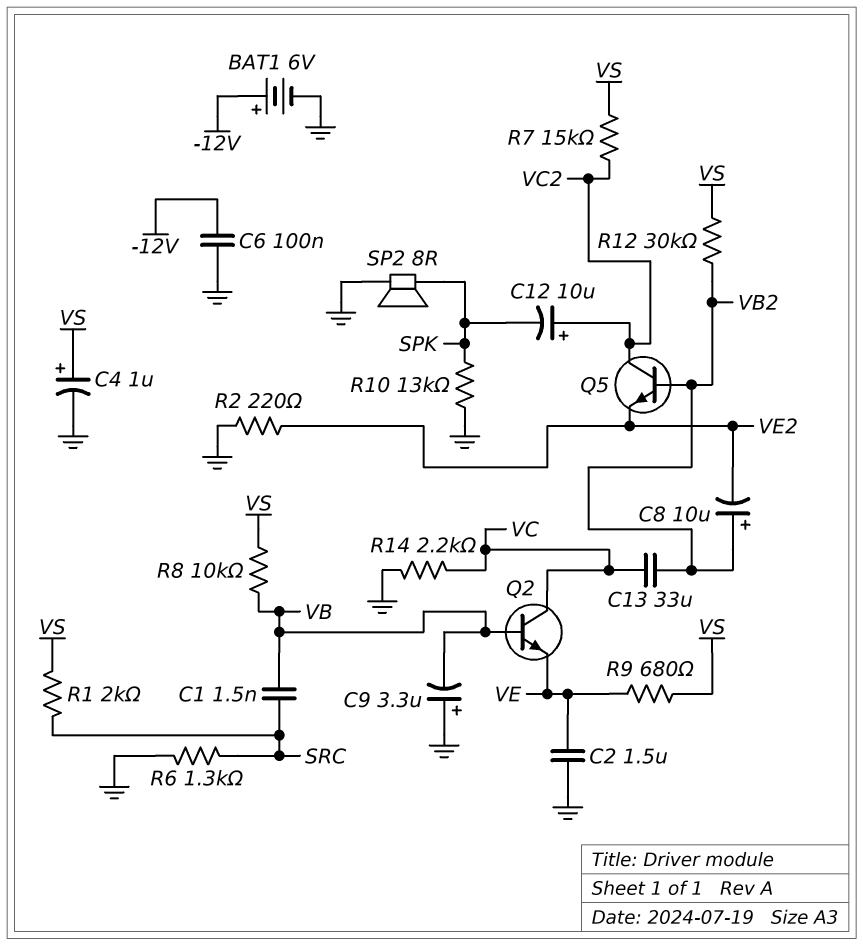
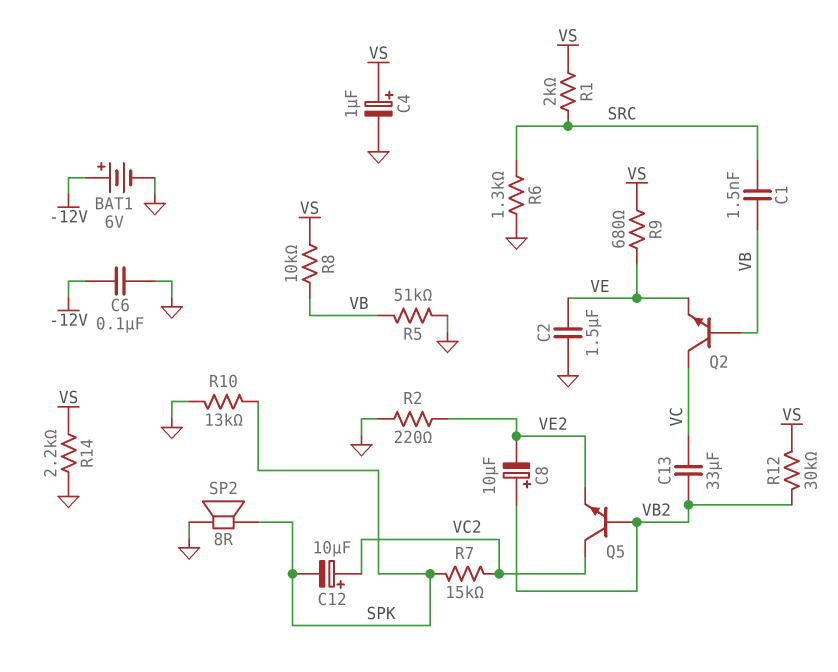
C9: 3.3uF (plus GND, minus VB) -> none
R5: none -> 51k (GND, VB)
R7: 15k (VC2, VS) -> 15k (SPK, VC2)
R14: 2.2k (GND, VC) -> 2.2k (GND, VS)

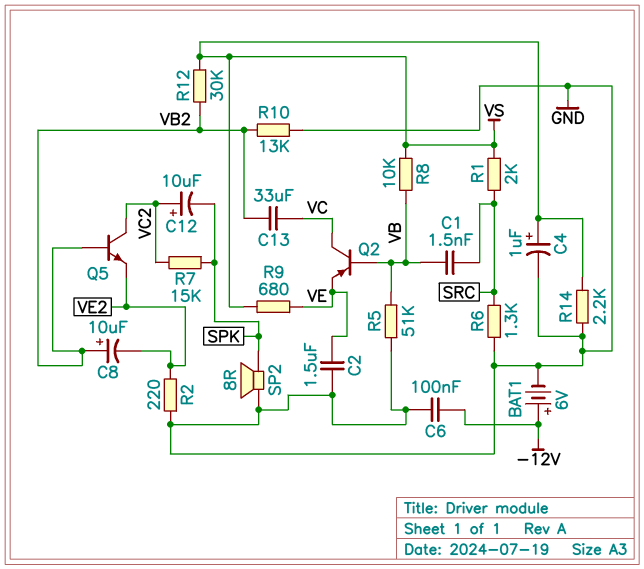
Q2: NPN (B VB, C VC, E VE) -> PNP (B VB, C VC, E VE)
R10: 13k (GND, SPK) -> 13k (GND, VB2)

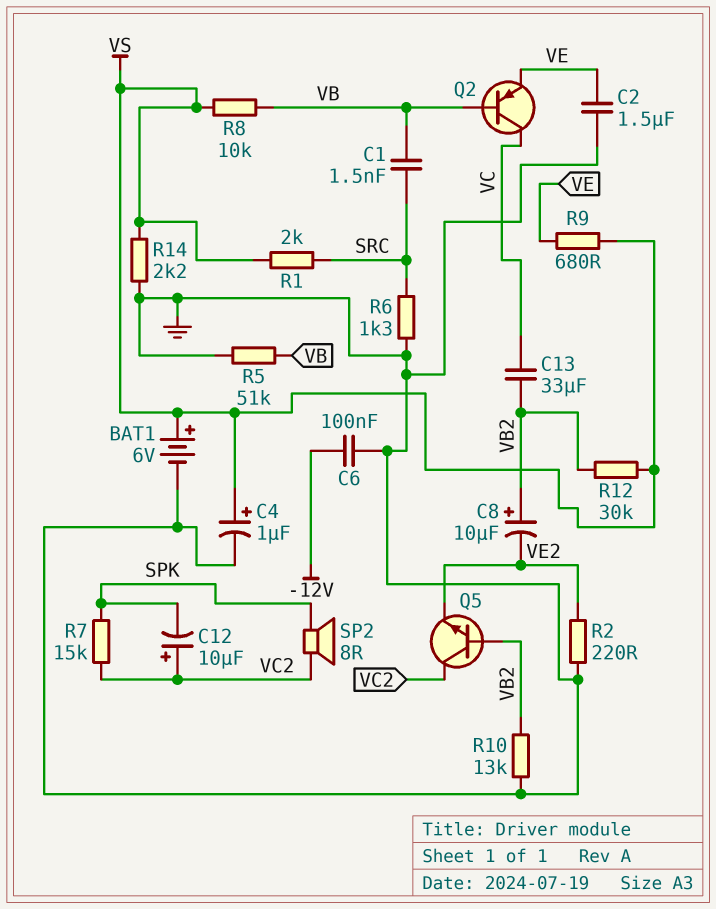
BAT1: 6V (plus -12V, minus GND) -> 6V (plus VS, minus GND)
SP2: speaker 8R (GND, SPK) -> speaker 8R (SPK, VC2)

